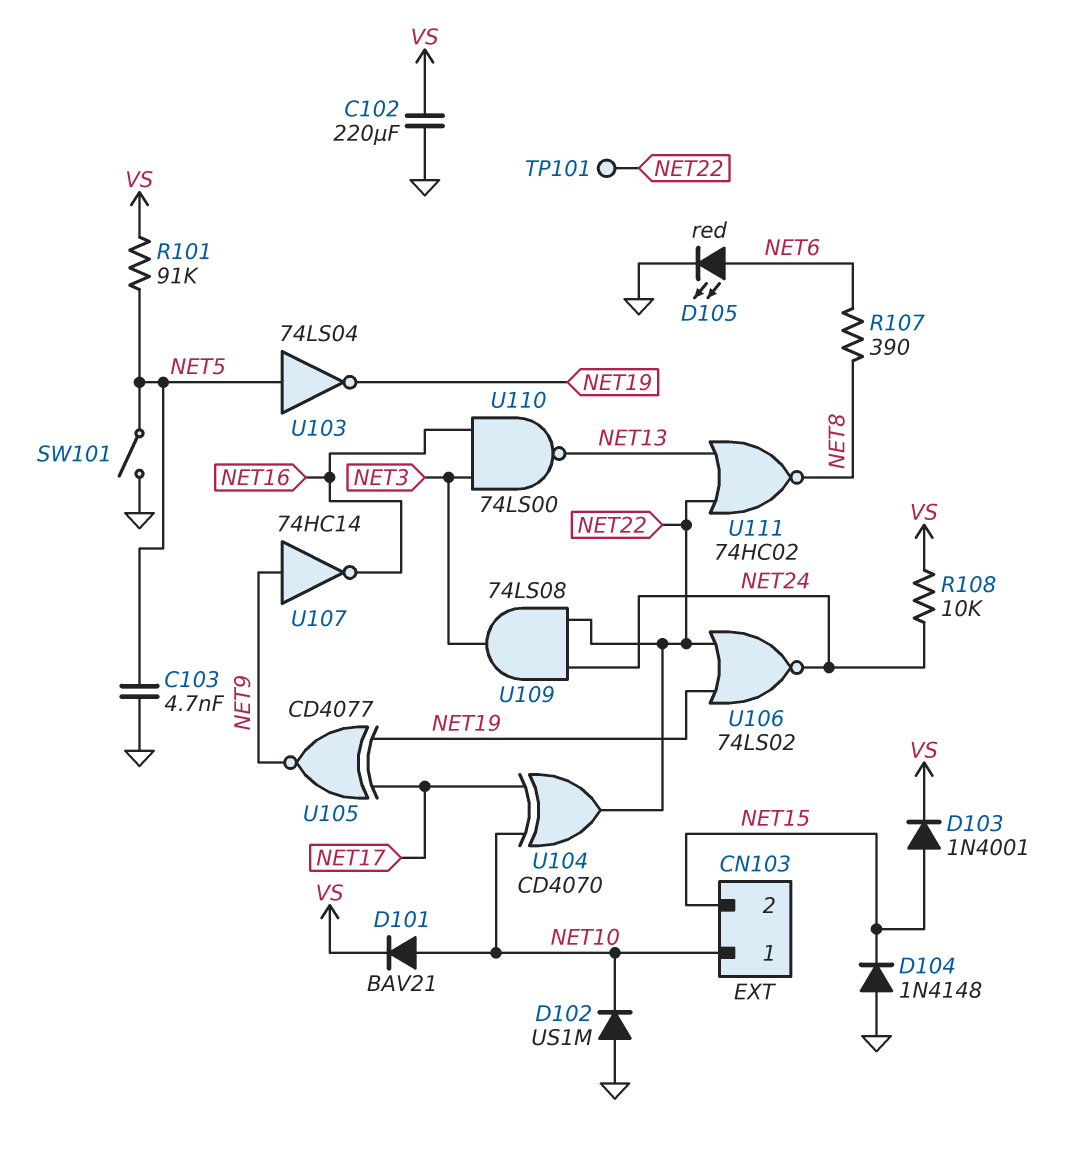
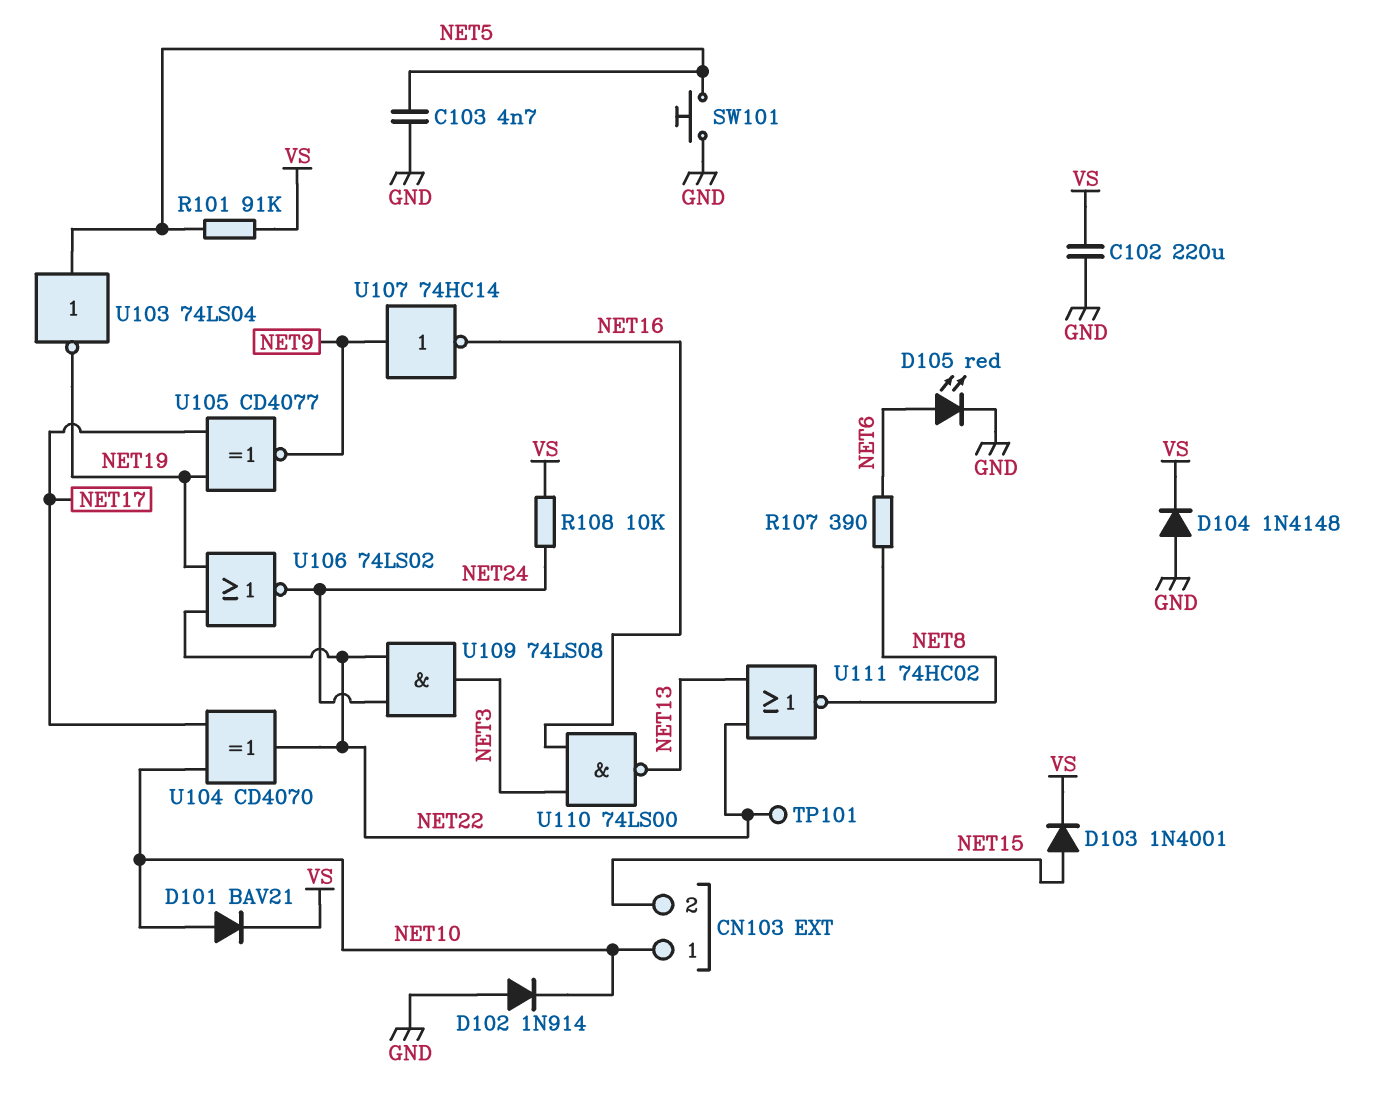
D102: diode US1M (A GND, K NET10) -> diode 1N914 (A GND, K NET10)
D104: diode 1N4148 (A GND, K NET15) -> diode 1N4148 (A GND, K VS)
SW101: switch (GND, NET5) -> button (GND, NET5)

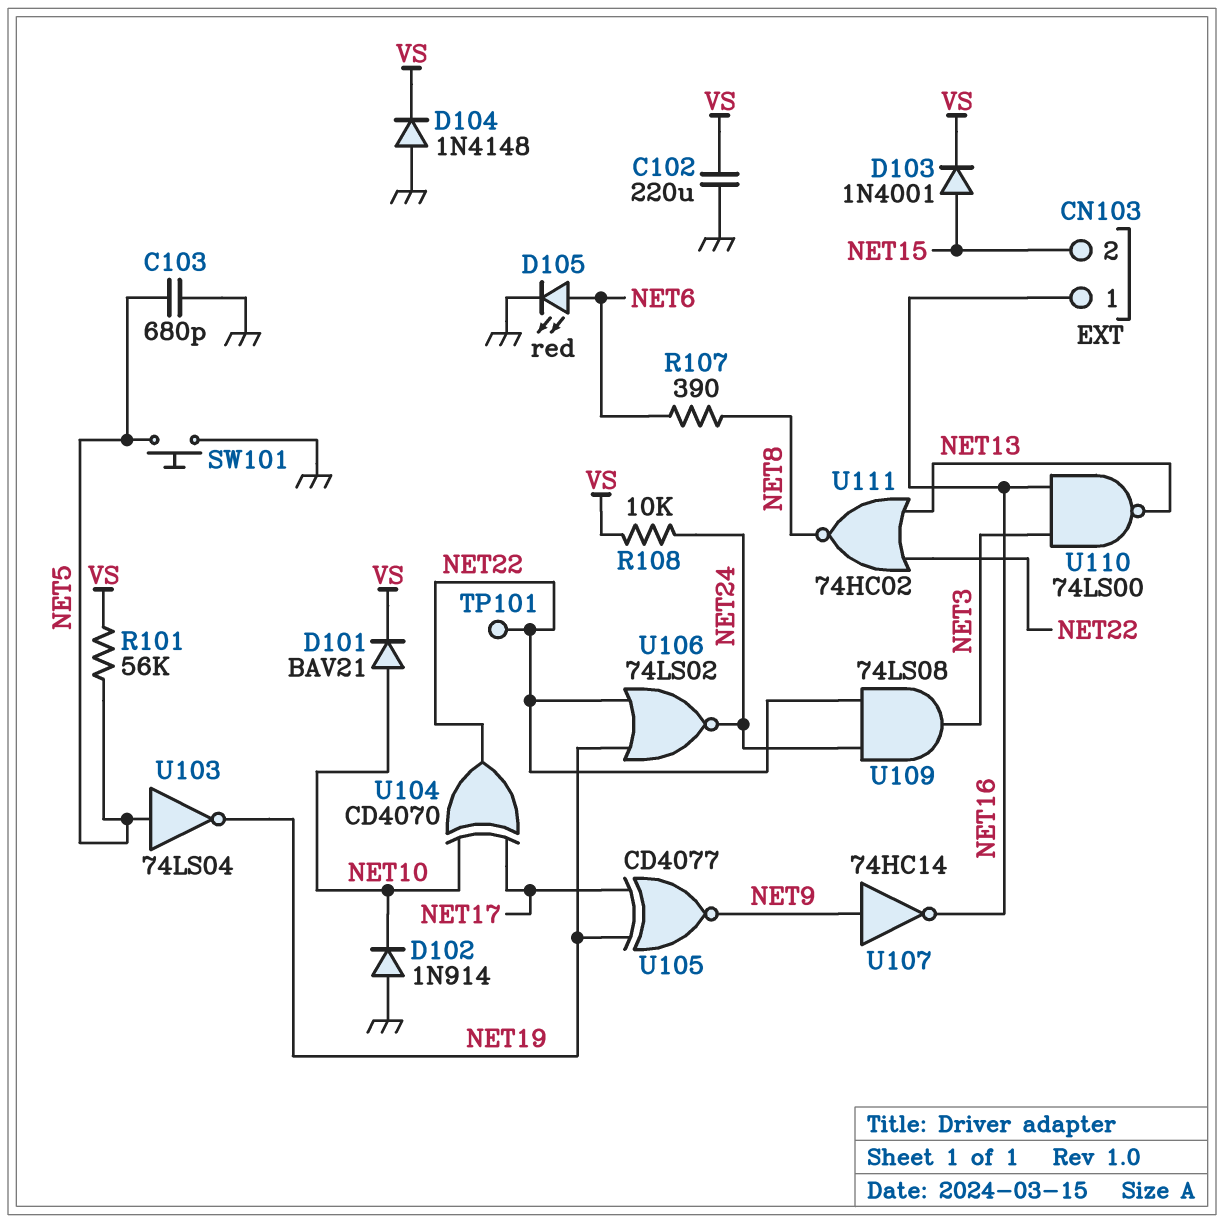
C103: 4.7nF (GND, NET5) -> 680pF (GND, NET5)
CN103 pin 1: NET10 -> NET16
R101: 91k (NET5, VS) -> 56k (NET5, VS)

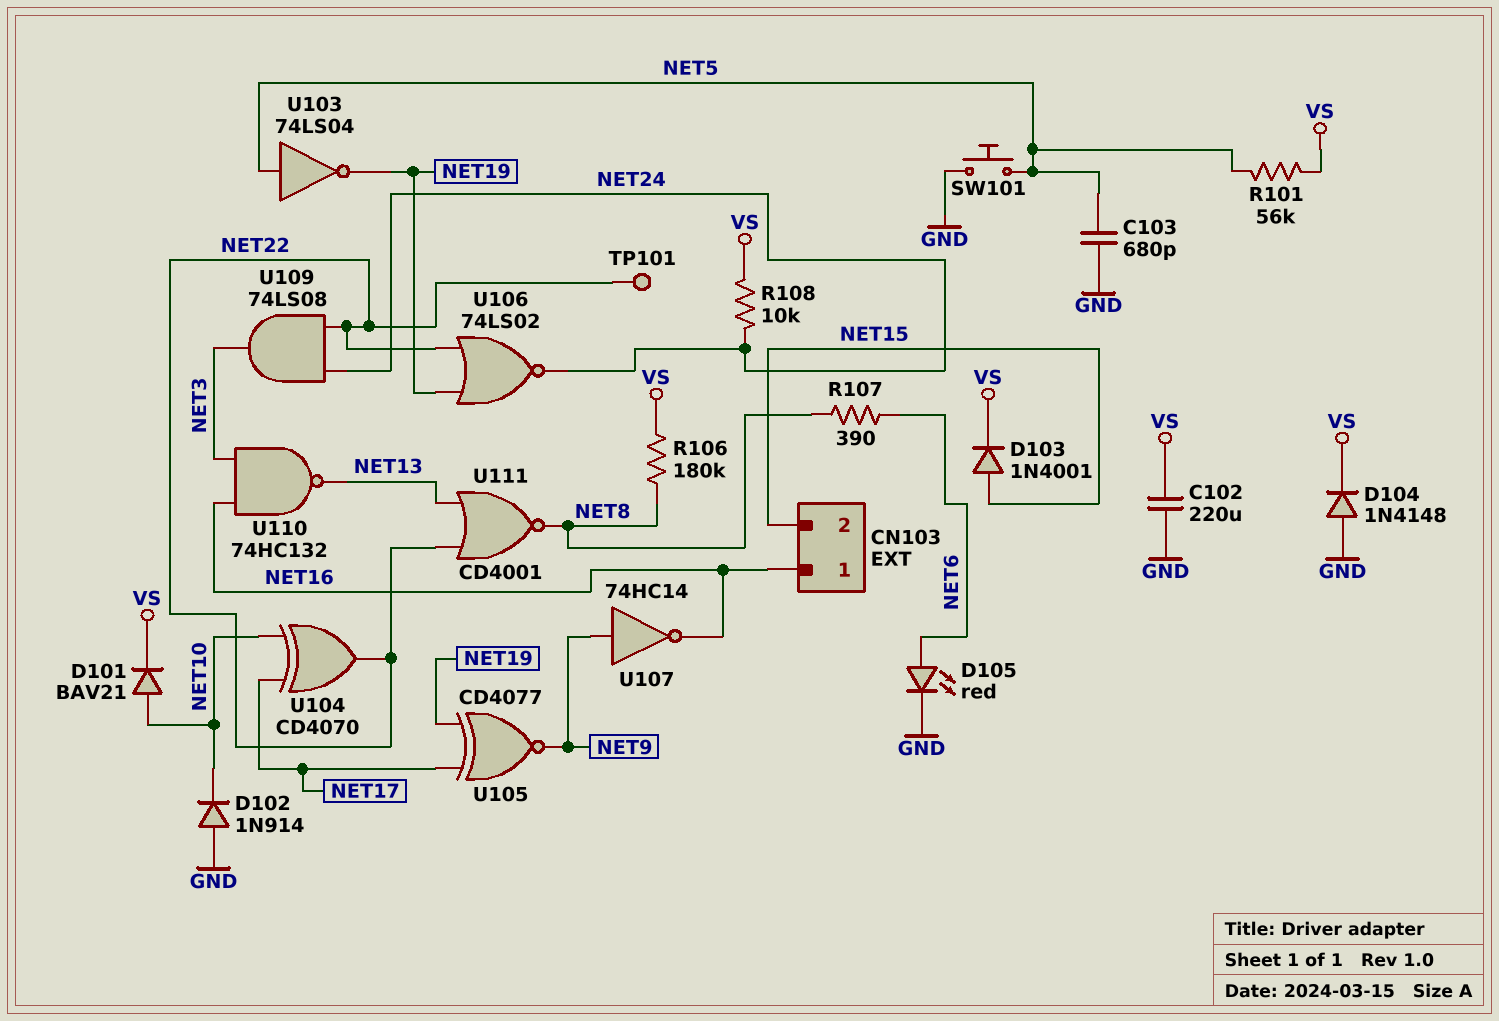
R106: none -> 180k (NET8, VS)
U110: NAND 74LS00 (in NET3, in NET16, out NET13) -> NAND 74HC132 (in NET3, in NET16, out NET13)
U111: NOR 74HC02 (in NET13, in NET22, out NET8) -> NOR CD4001 (in NET13, in NET22, out NET8)

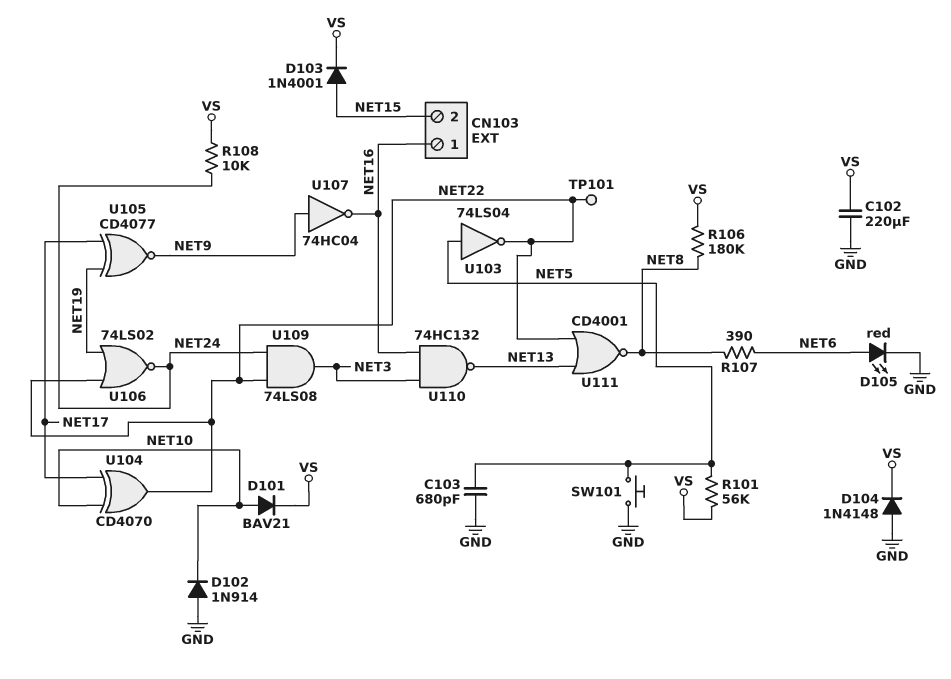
U103: NOT 74LS04 (in NET5, out NET19) -> NOT 74LS04 (in NET5, out NET22)
U107: NOT 74HC14 (in NET9, out NET16) -> NOT 74HC04 (in NET9, out NET16)

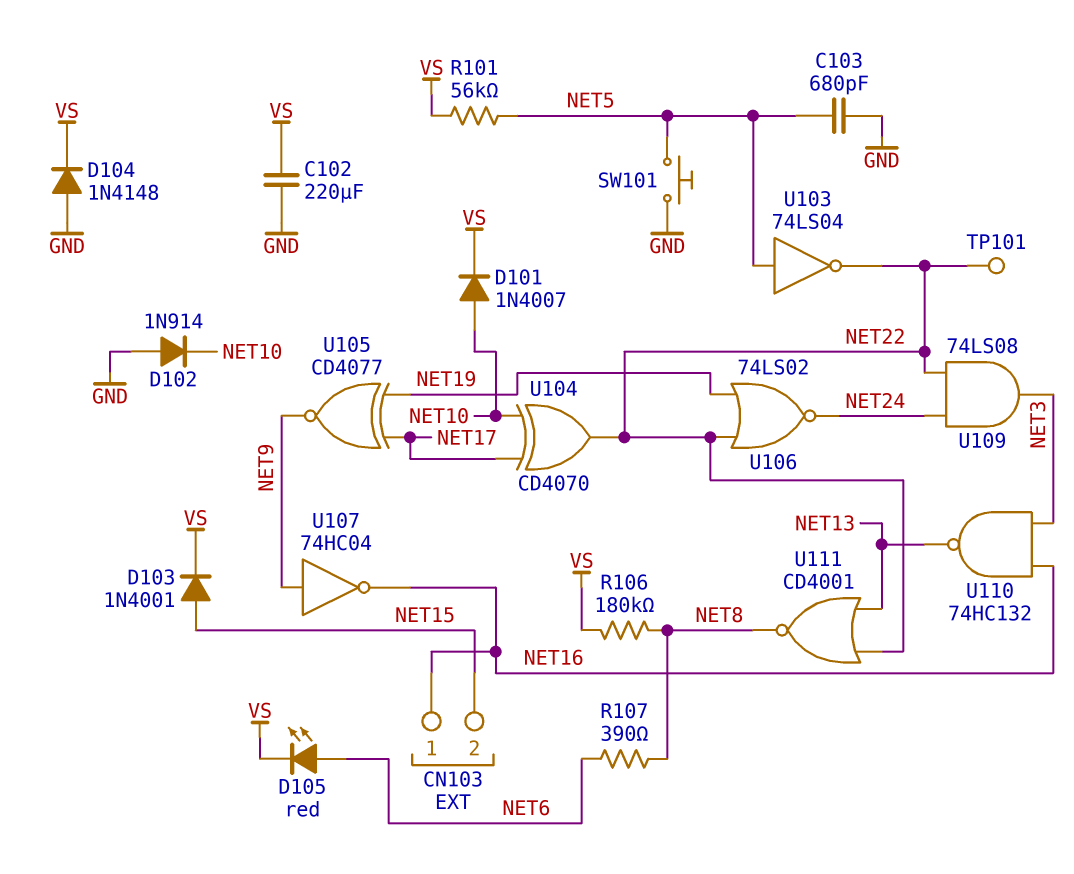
D101: diode BAV21 (A NET10, K VS) -> diode 1N4007 (A NET10, K VS)
D105: LED red (A NET6, K GND) -> LED red (A NET6, K VS)
R108: 10k (NET24, VS) -> none

